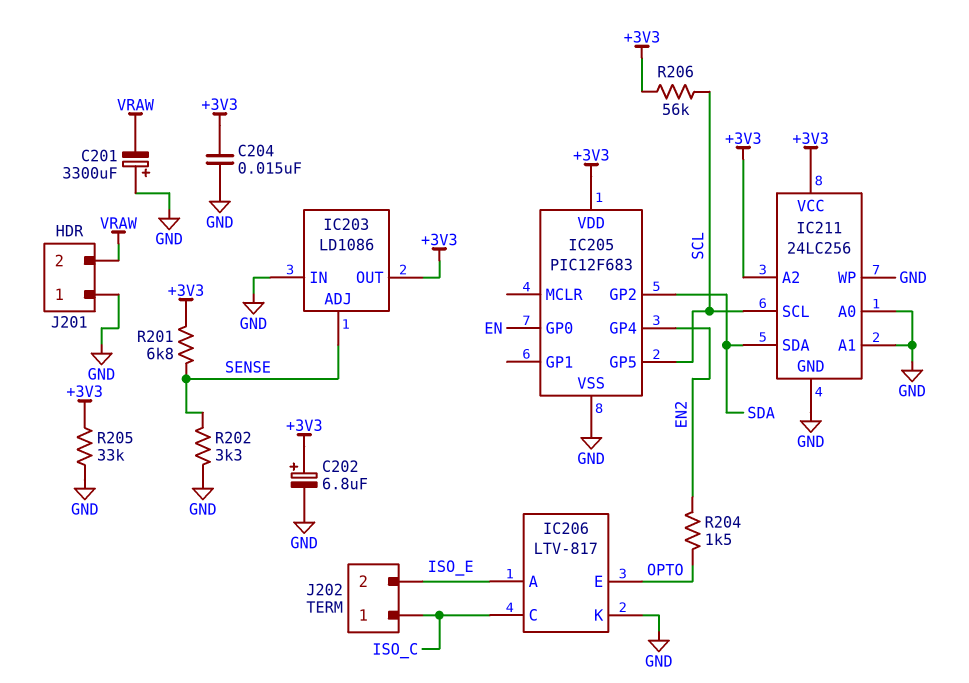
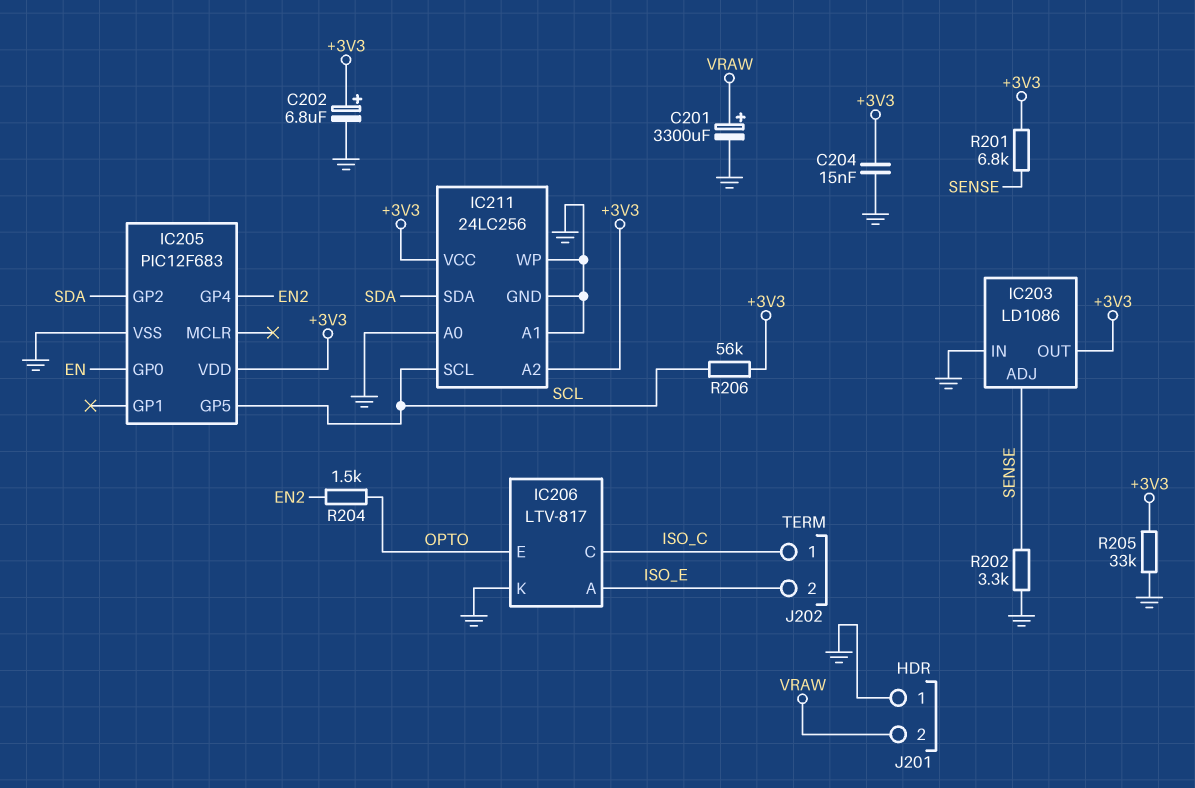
C201: 3300uF (plus GND, minus VRAW) -> 3300uF (plus VRAW, minus GND)

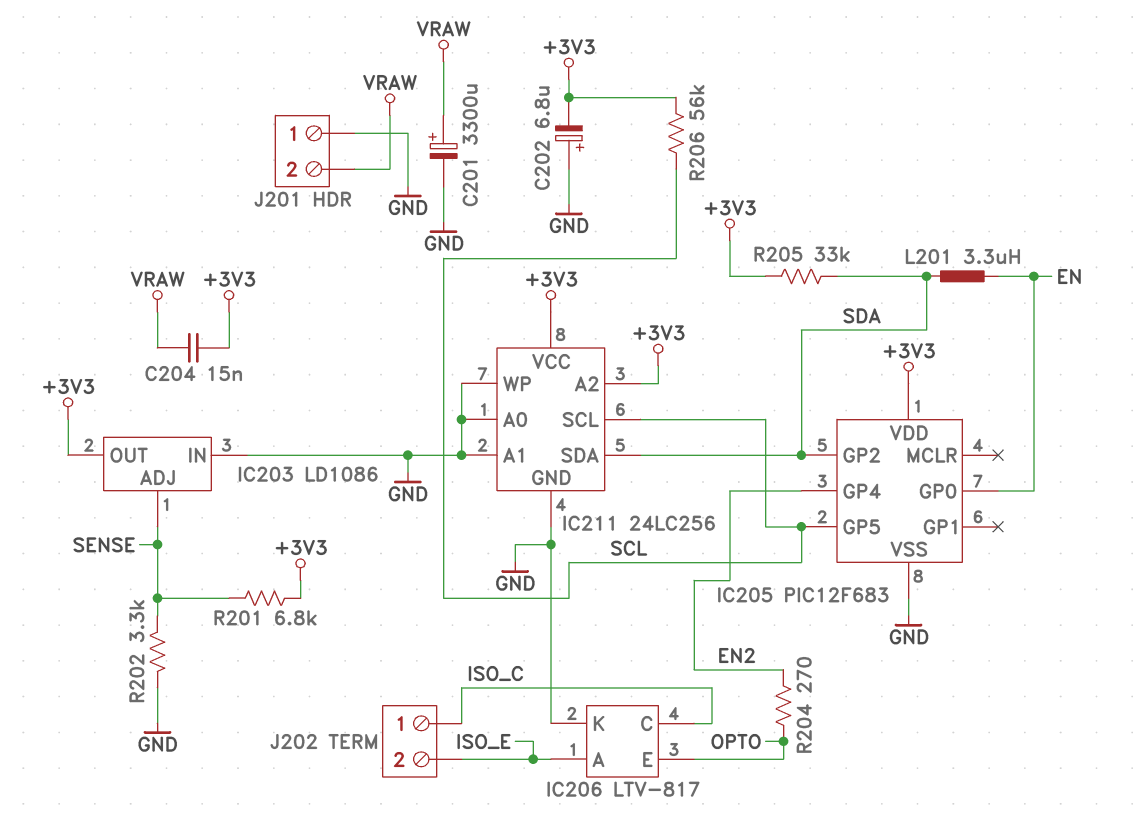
C202: 6.8uF (plus +3V3, minus GND) -> 6.8uF (plus GND, minus +3V3)
C204: 15nF (+3V3, GND) -> 15nF (+3V3, VRAW)
L201: none -> 3.3uH (EN, SDA)
R204: 1.5k (EN2, OPTO) -> 270 (EN2, OPTO)
R205: 33k (+3V3, GND) -> 33k (+3V3, SDA)

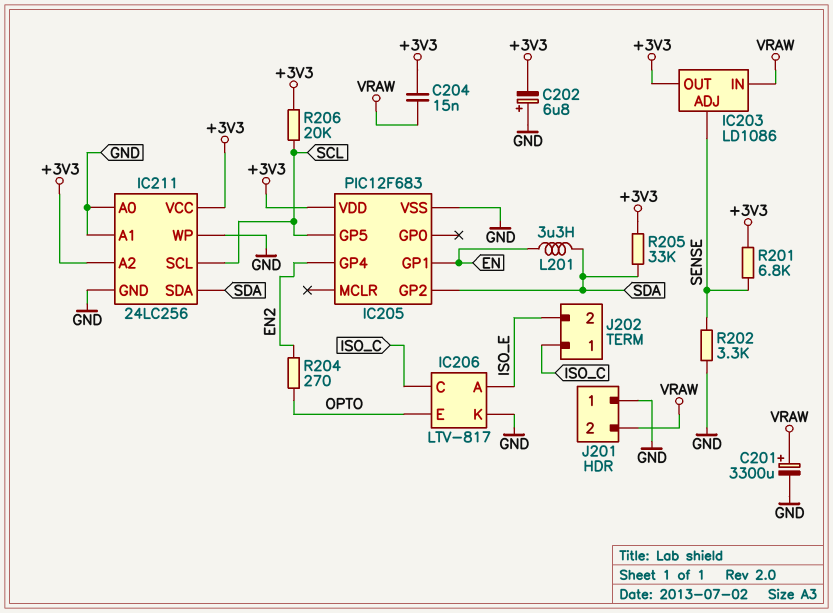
IC203 pin IN: GND -> VRAW
IC205 pin GP0: EN -> none
IC205 pin GP1: none -> EN
R206: 56k (+3V3, SCL) -> 20k (+3V3, SCL)

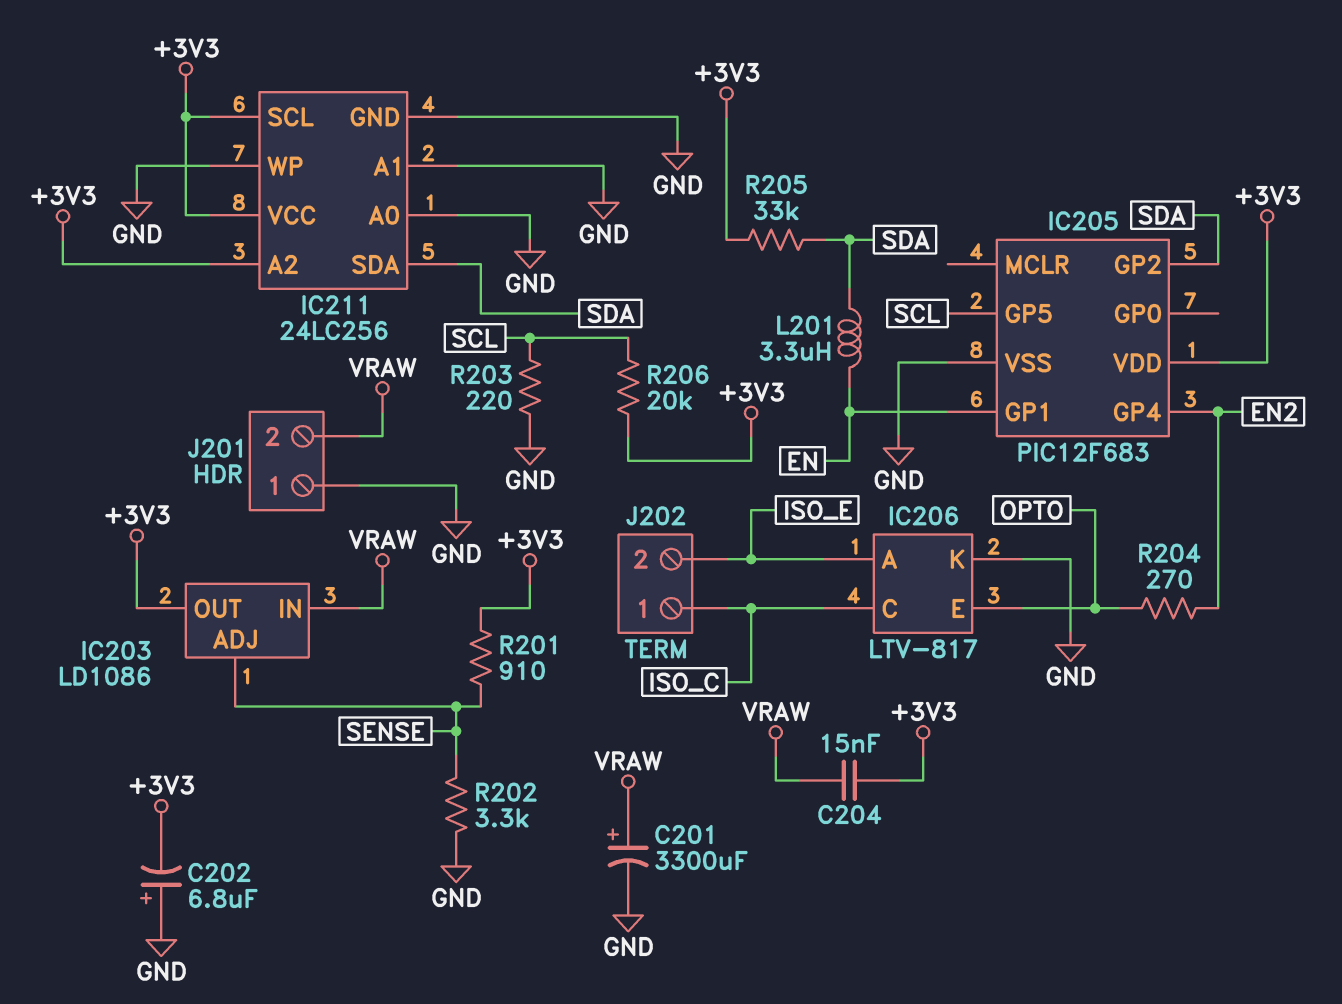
IC211 pin SCL: SCL -> +3V3
R201: 6.8k (+3V3, SENSE) -> 910 (+3V3, SENSE)
R203: none -> 220 (GND, SCL)

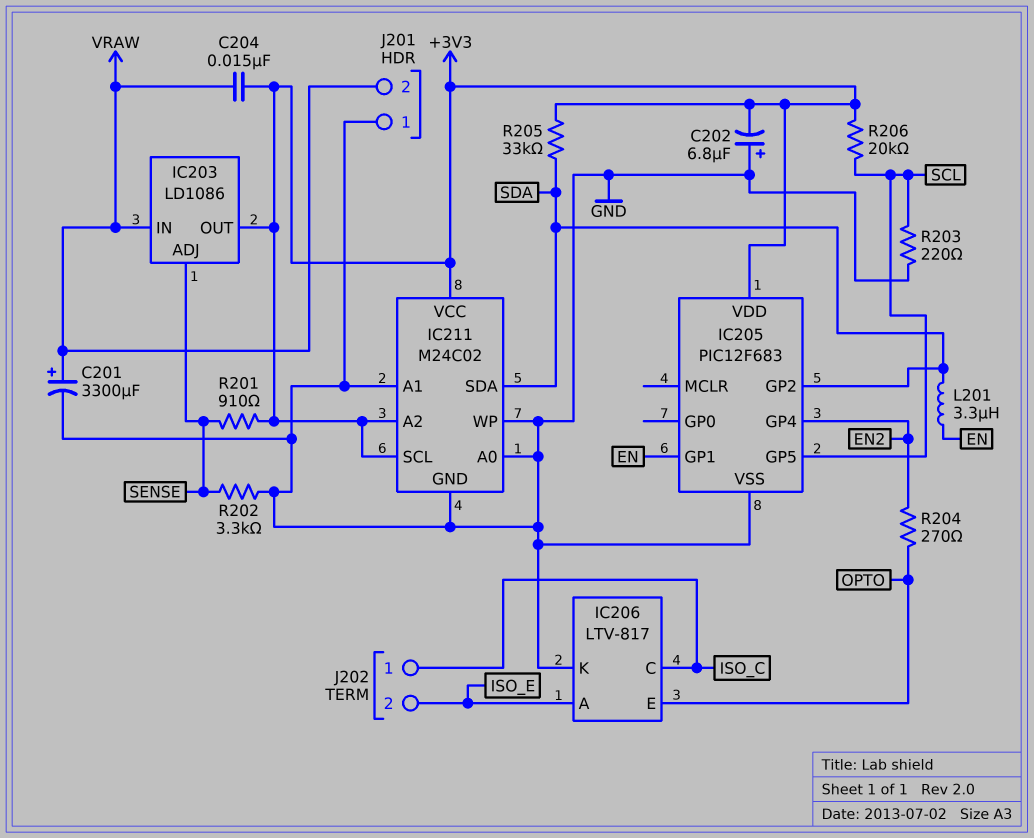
IC211: 24LC256 -> M24C02

